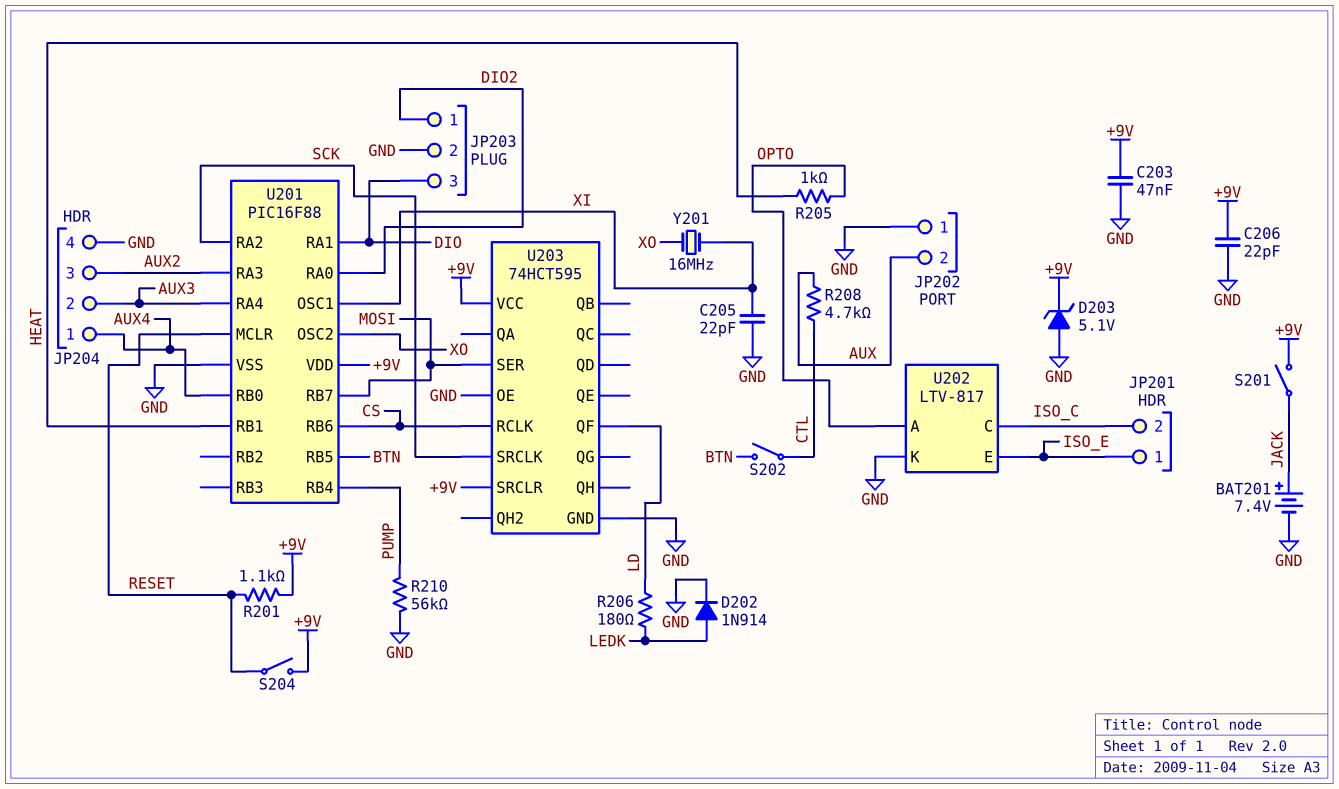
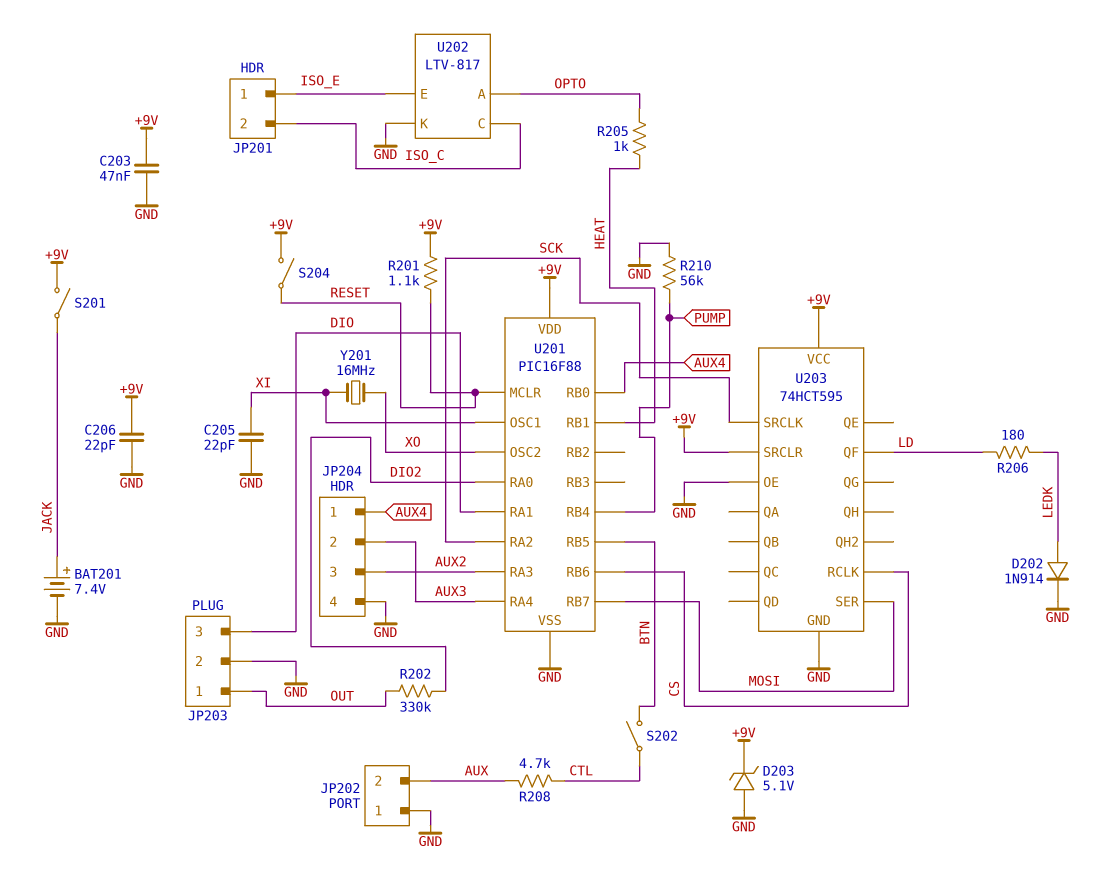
JP203 pin 1: DIO2 -> OUT
R202: none -> 330k (DIO2, OUT)

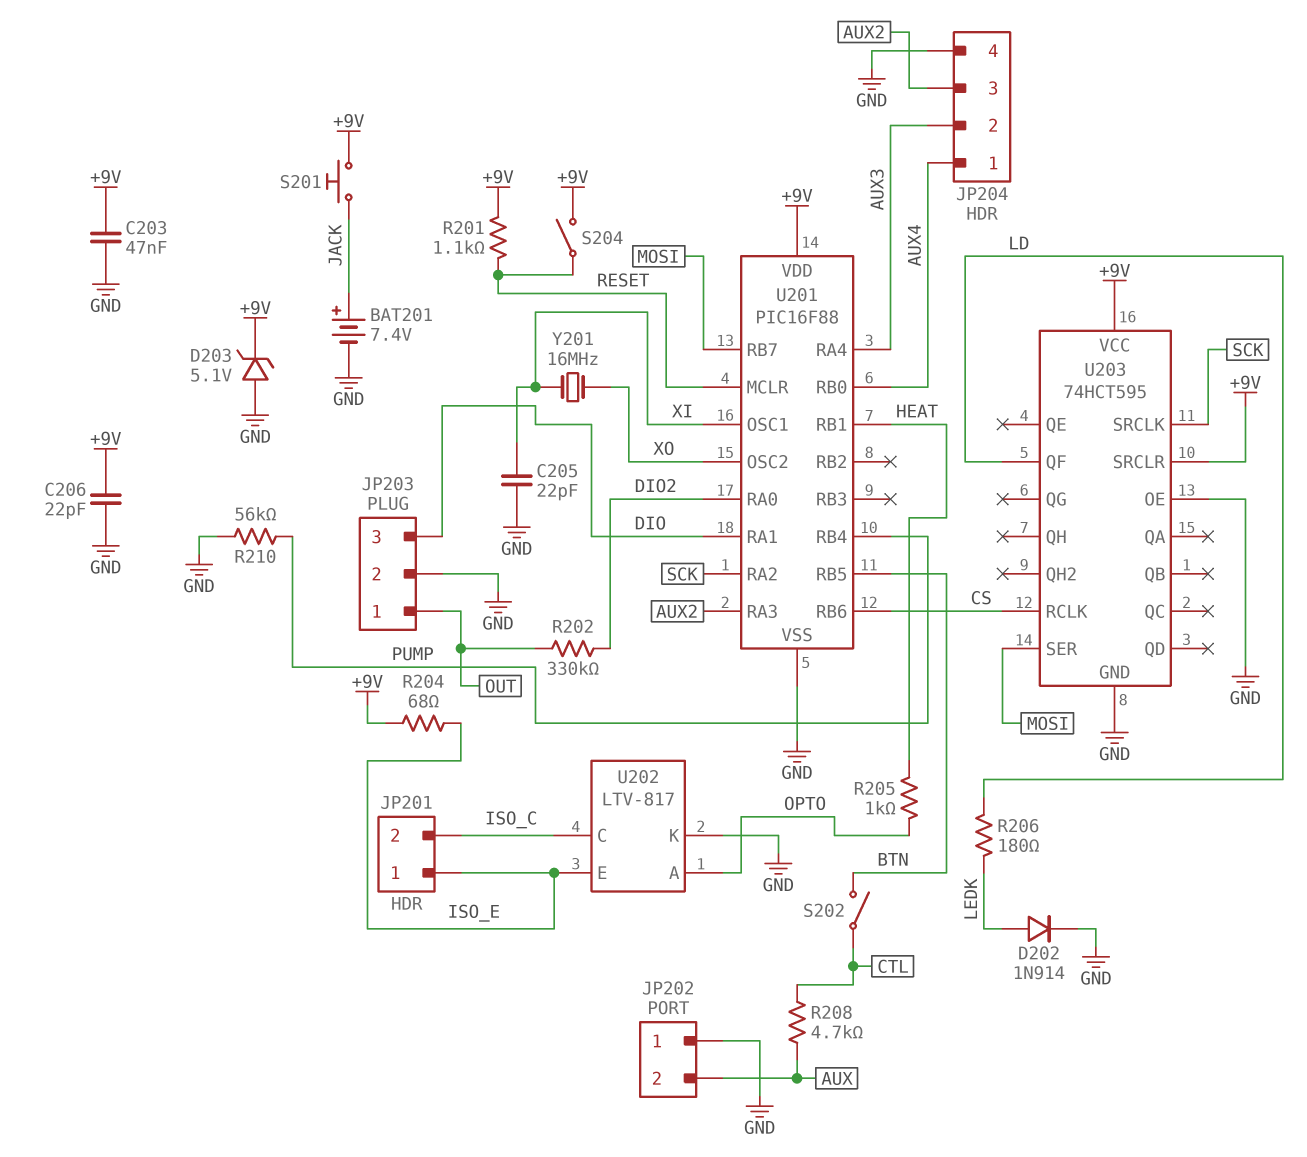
R204: none -> 68 (+9V, ISO_E)
S201: switch (+9V, JACK) -> button (+9V, JACK)

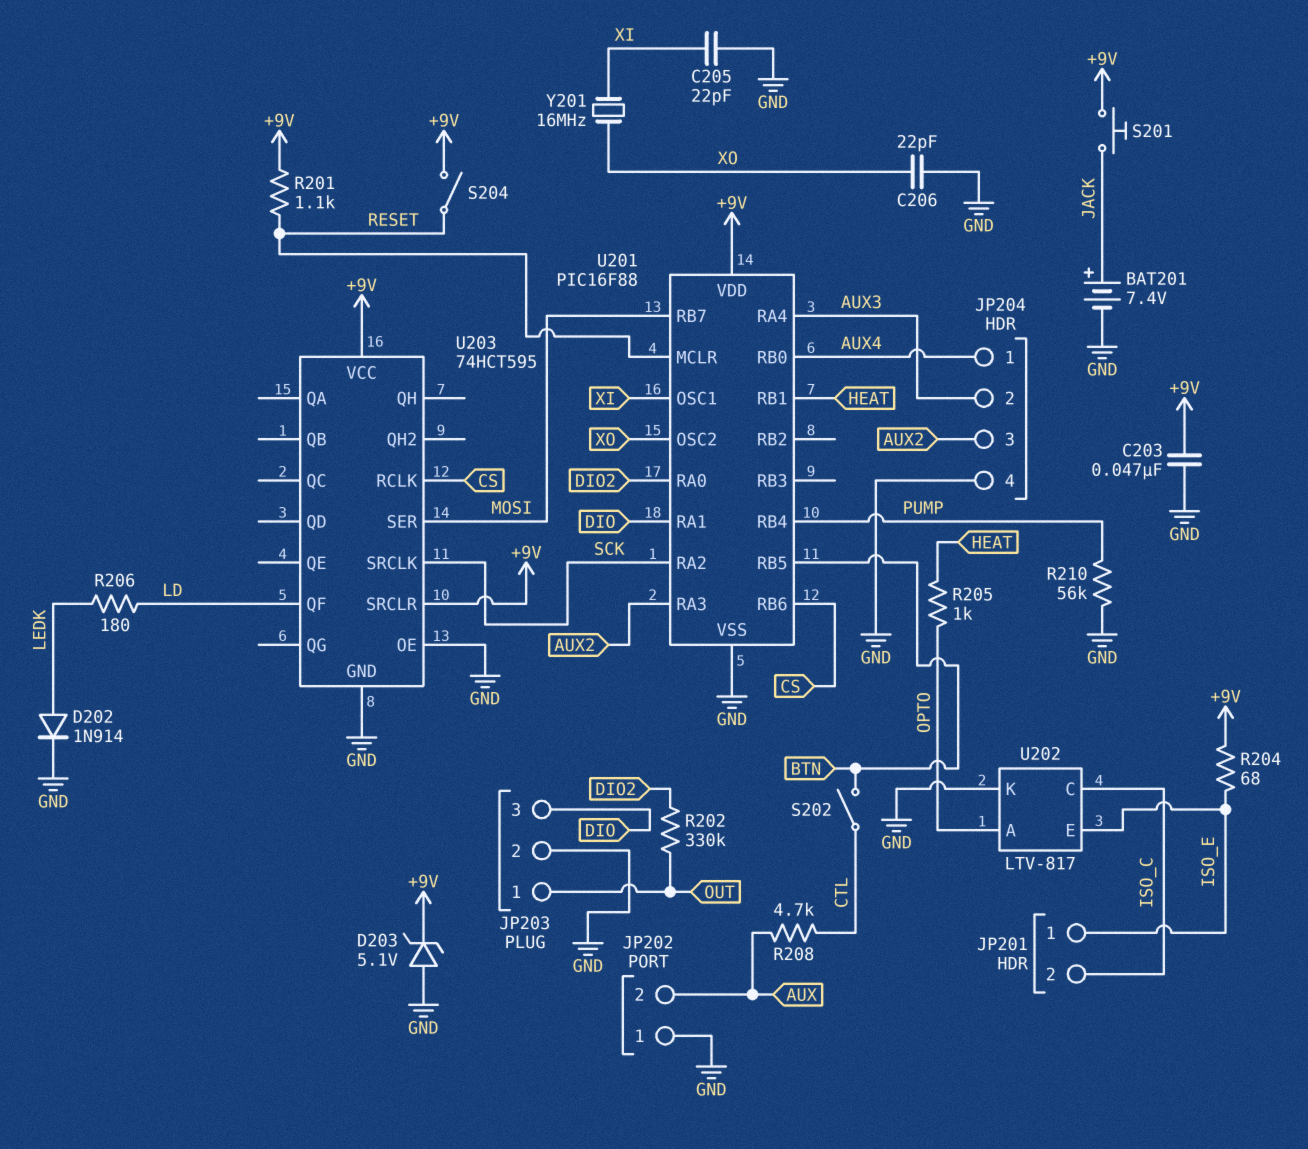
C206: 22pF (+9V, GND) -> 22pF (GND, XO)

